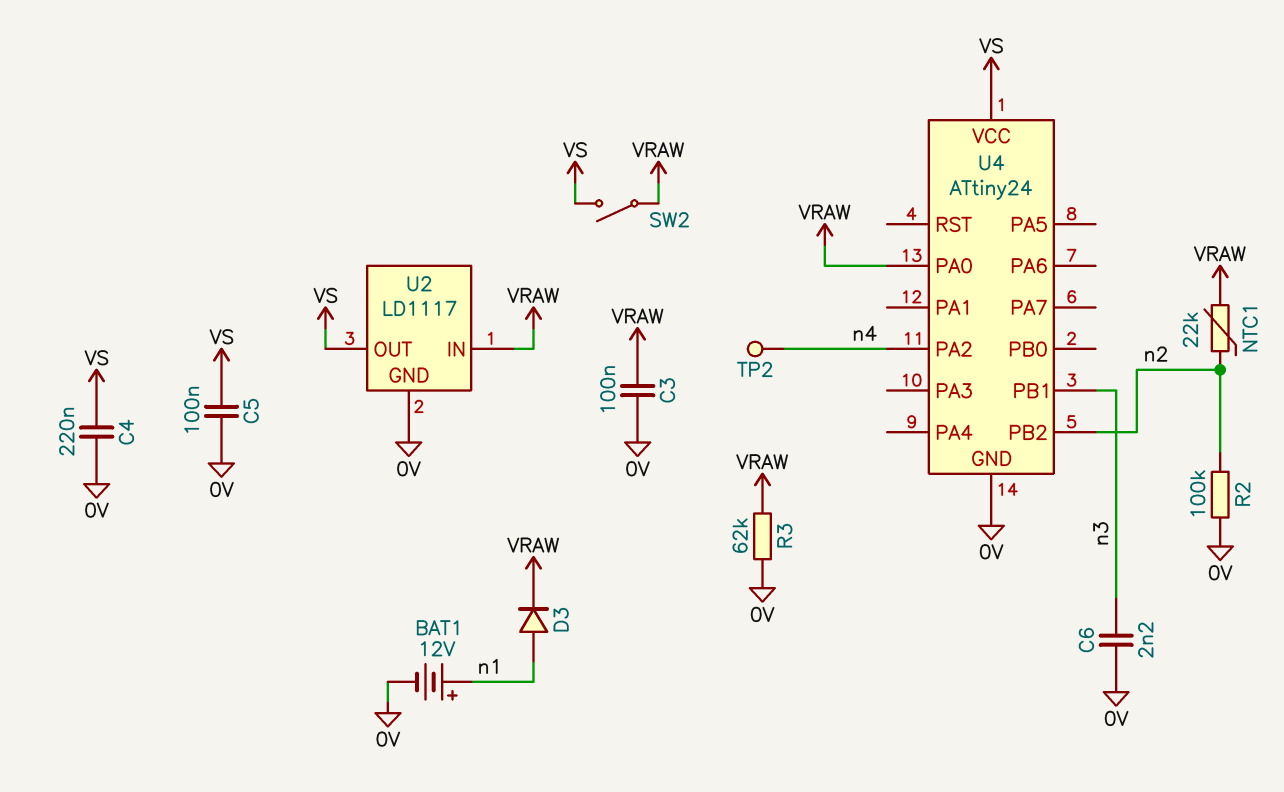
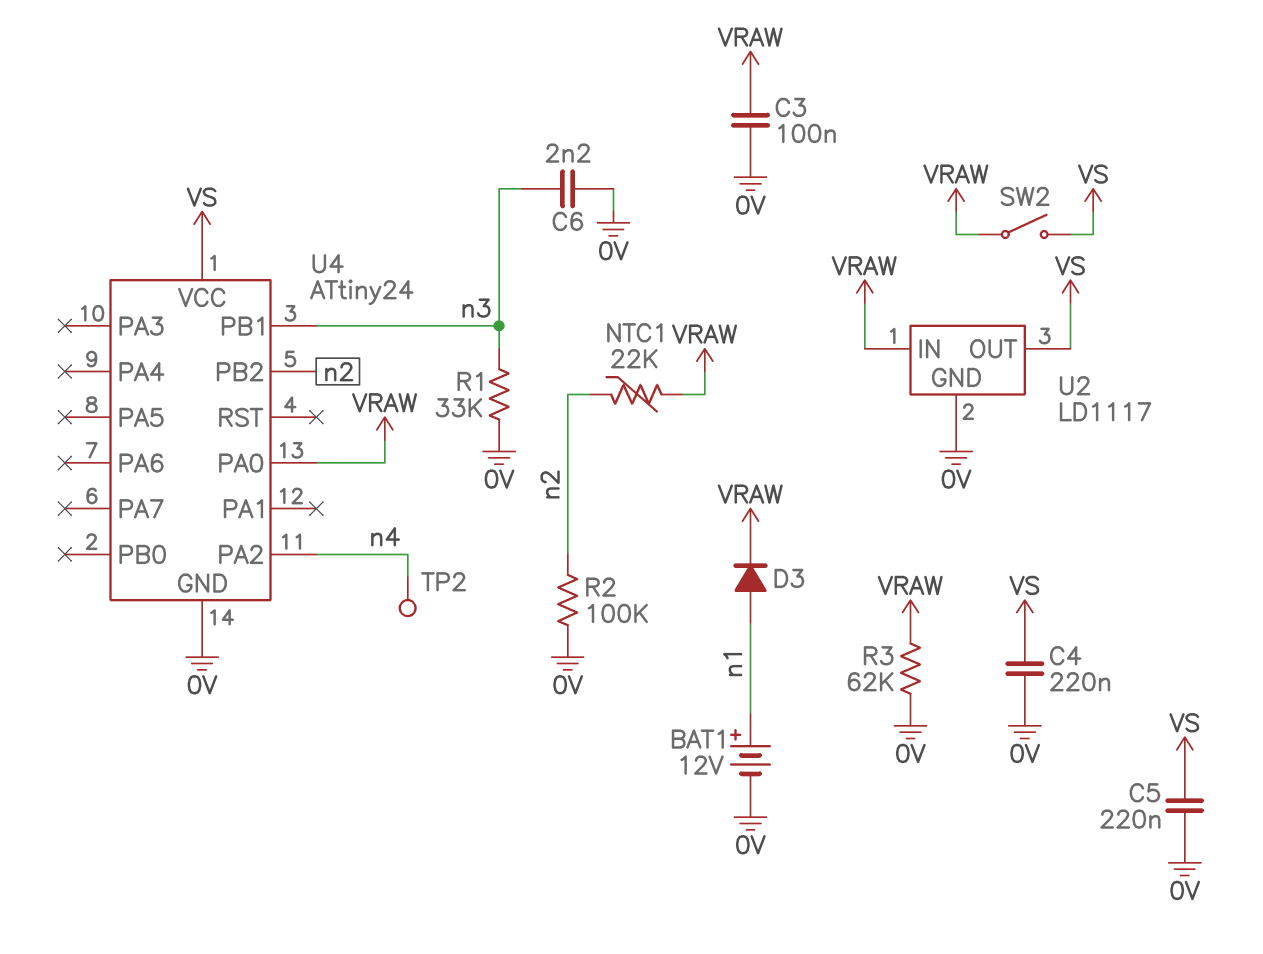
C5: 100nF (0V, VS) -> 220nF (0V, VS)
R1: none -> 33k (0V, n3)

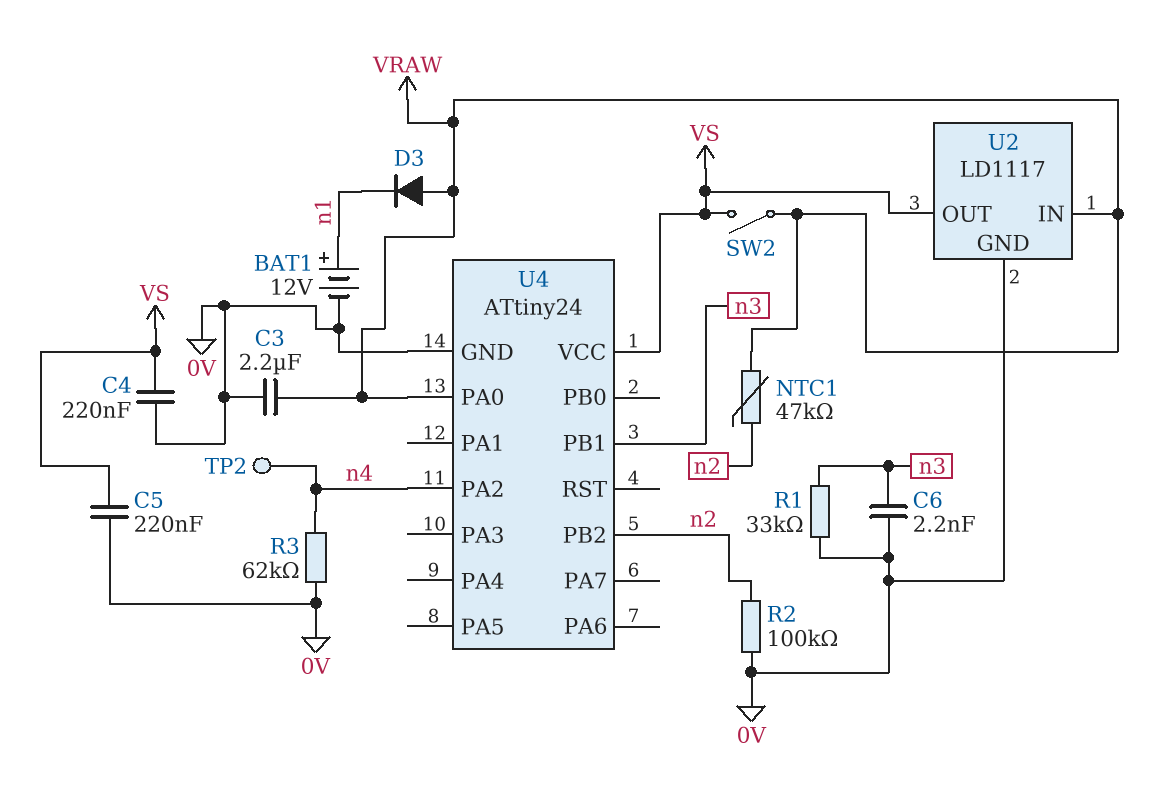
C3: 100nF (0V, VRAW) -> 2.2uF (0V, VRAW)
D3: diode (A n1, K VRAW) -> diode (A VRAW, K n1)
NTC1: 22k (VRAW, n2) -> 47k (VRAW, n2)
R3: 62k (0V, VRAW) -> 62k (0V, n4)

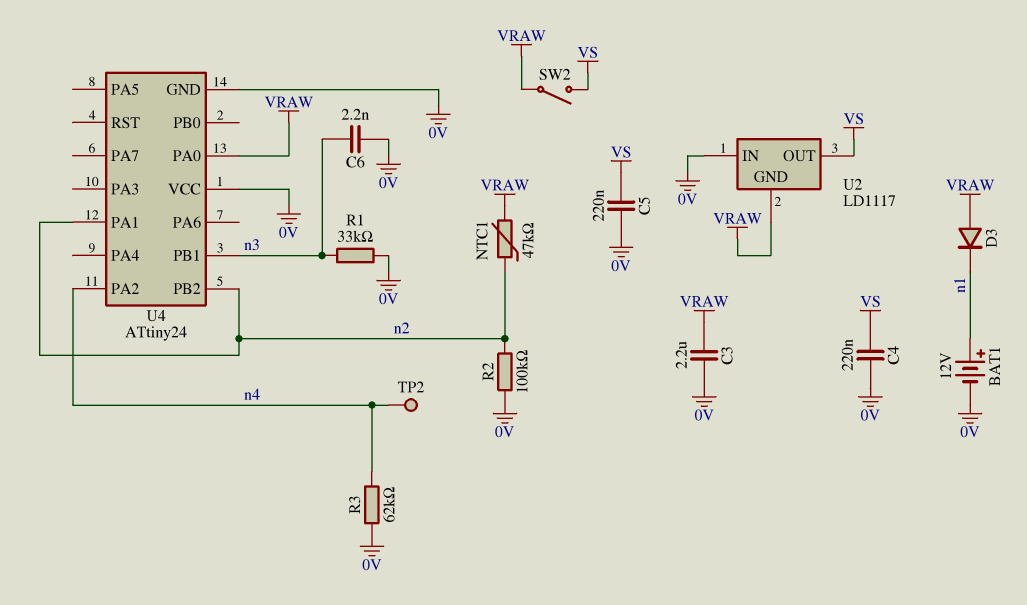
U2 pin GND: 0V -> VRAW
U2 pin IN: VRAW -> 0V
U4 pin PA1: none -> n2
U4 pin VCC: VS -> 0V

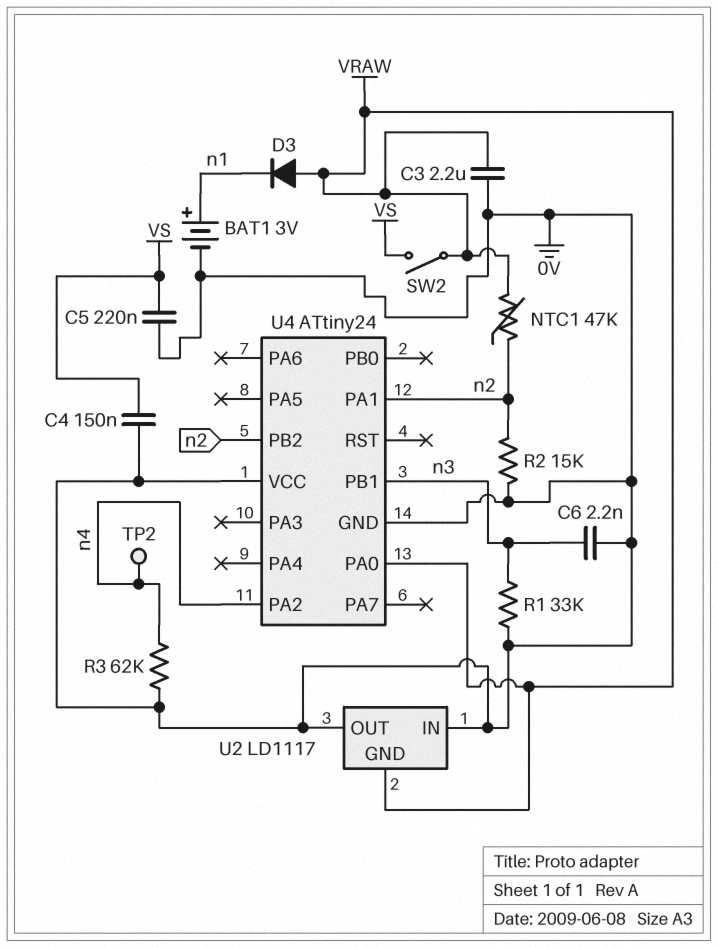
BAT1: 12V (plus n1, minus 0V) -> 3V (plus n1, minus 0V)
C4: 220nF (0V, VS) -> 150nF (0V, VS)
R2: 100k (0V, n2) -> 15k (0V, n2)
U2 pin OUT: VS -> 0V

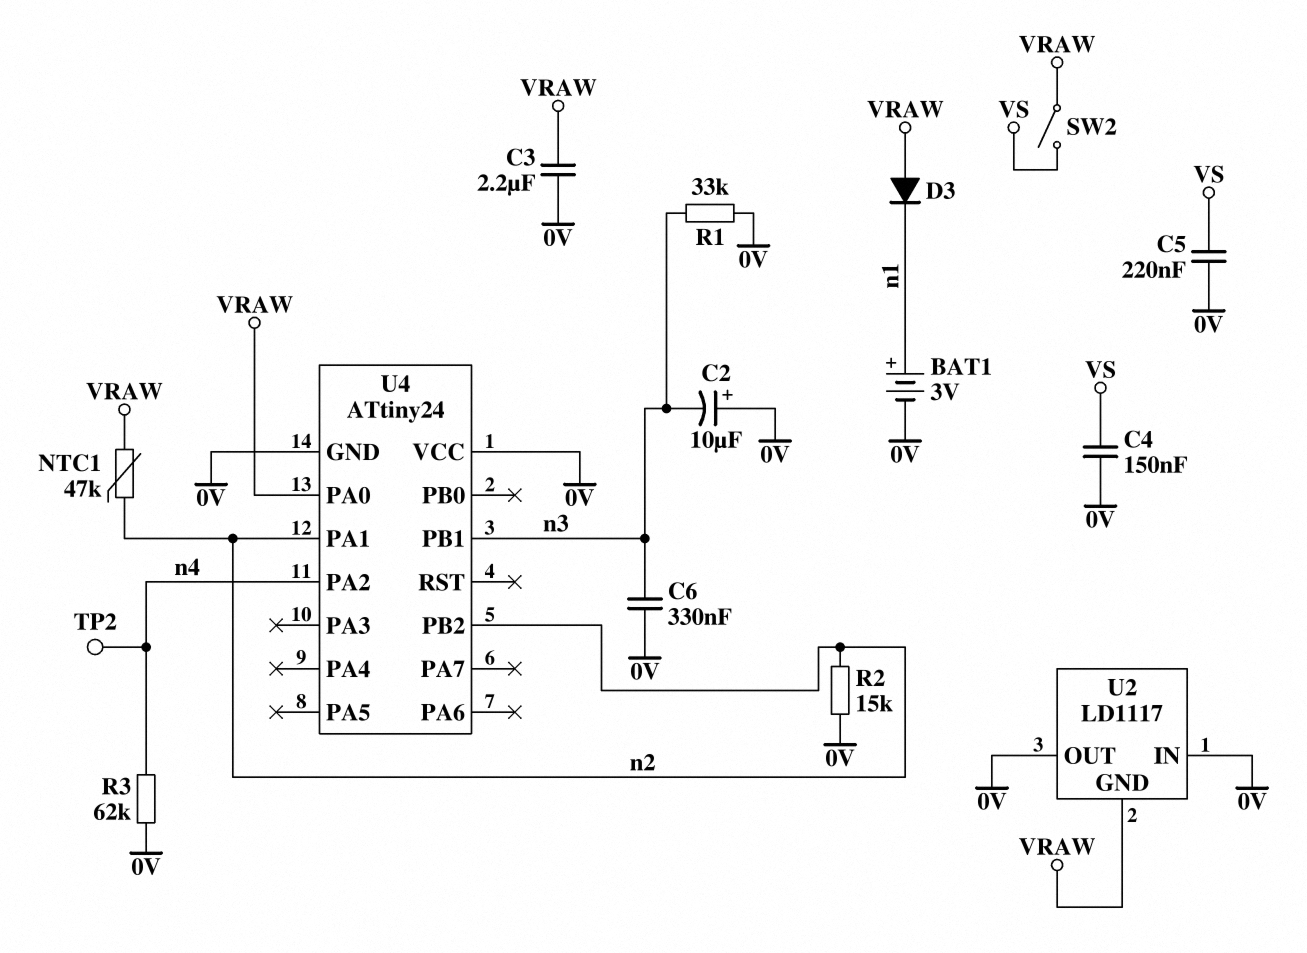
C2: none -> 10uF (plus 0V, minus n3)
C6: 2.2nF (0V, n3) -> 330nF (0V, n3)

